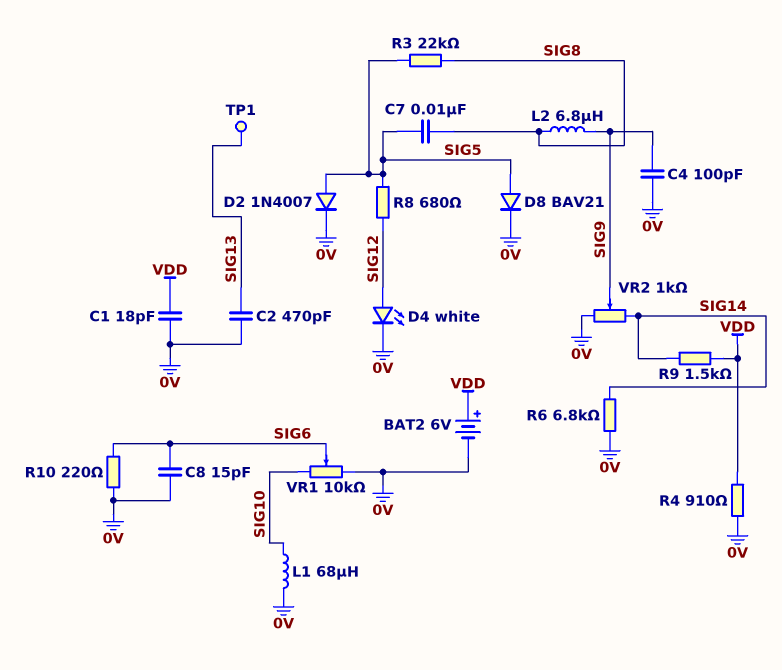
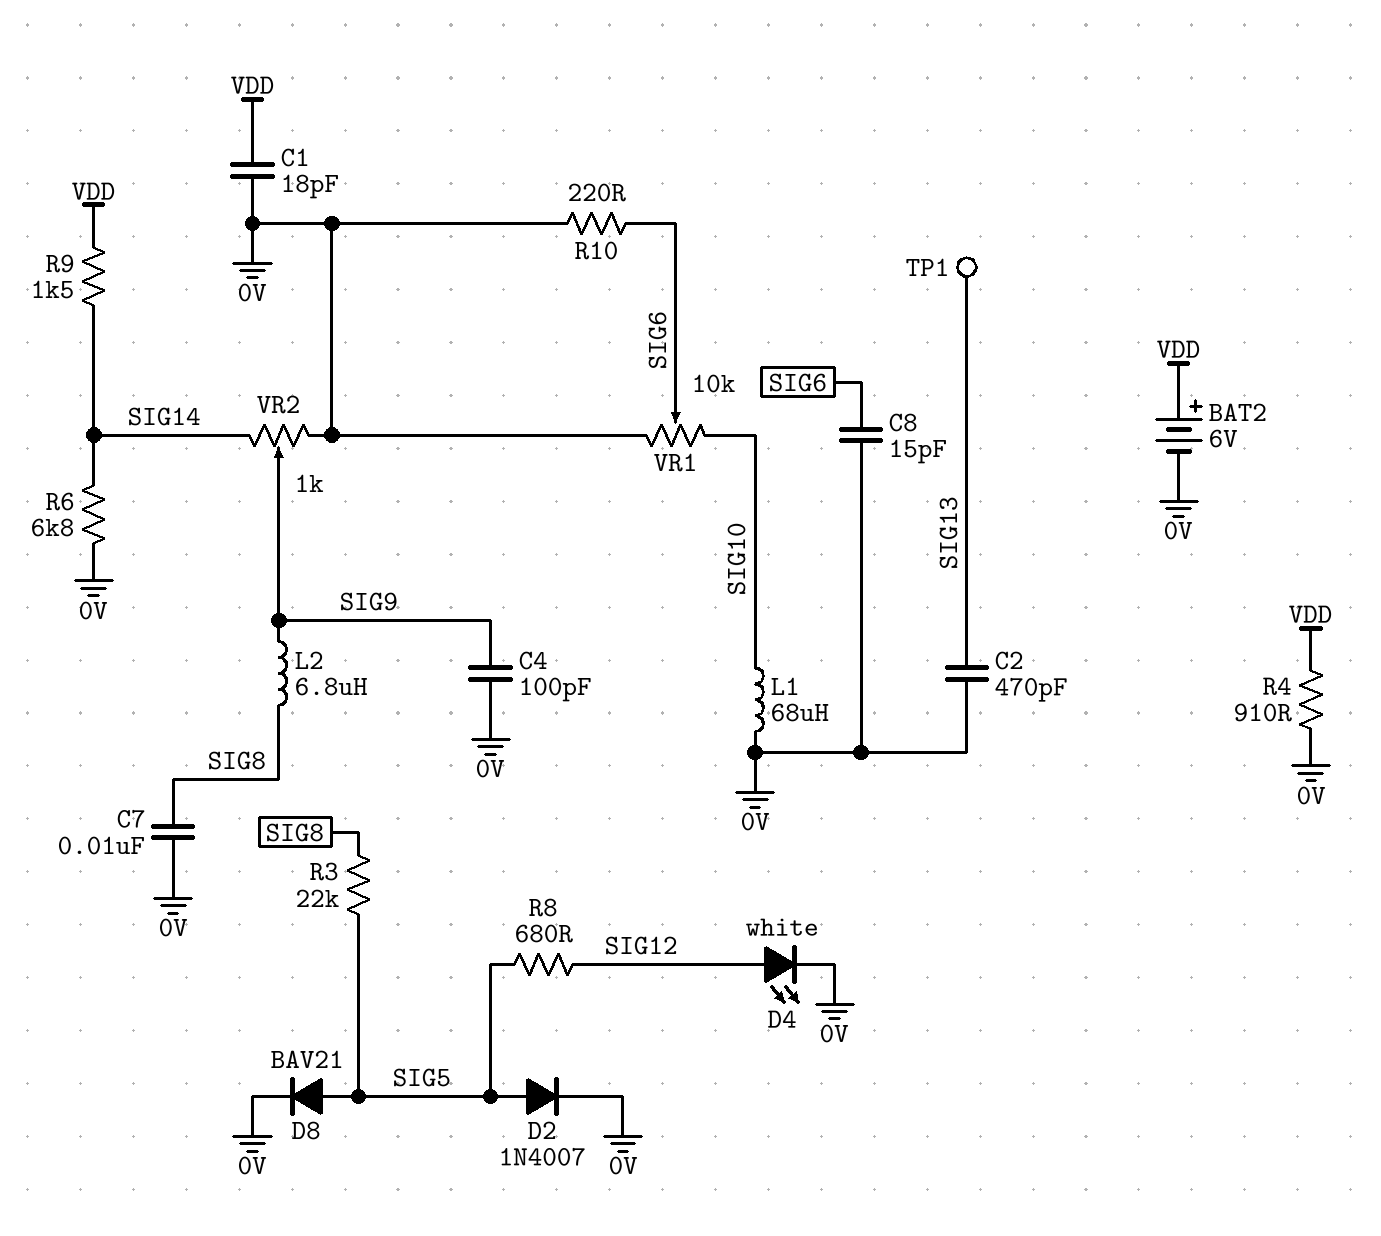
C7: 10nF (SIG5, SIG8) -> 10nF (0V, SIG8)

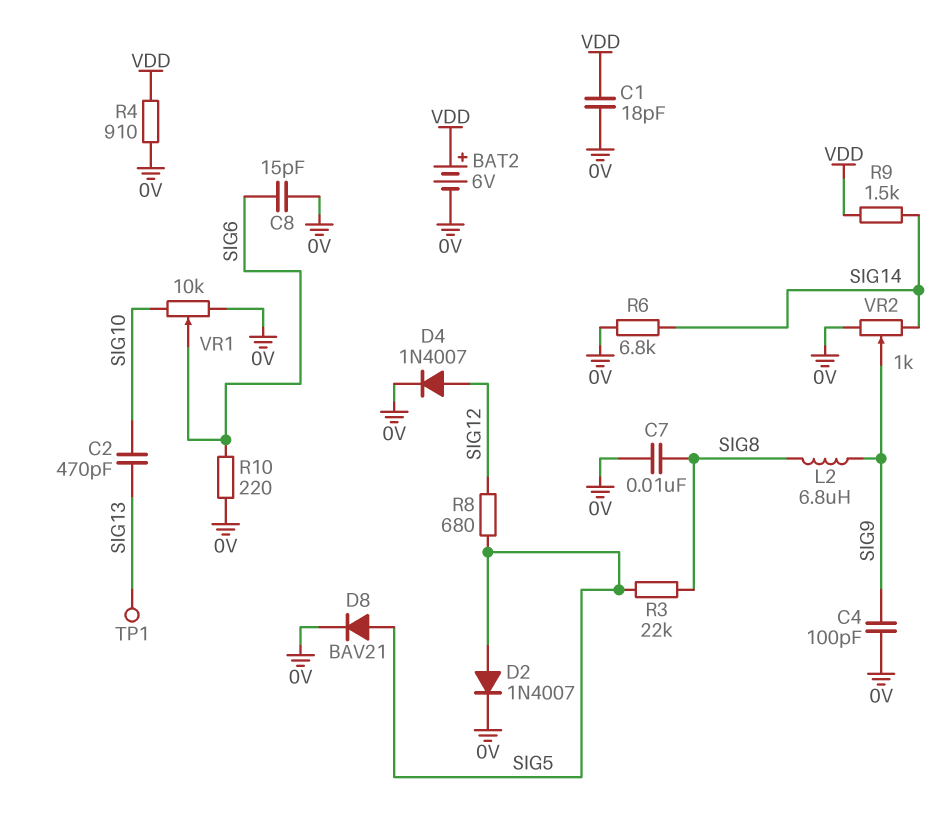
C2: 470pF (0V, SIG13) -> 470pF (SIG10, SIG13)
D4: LED white (A SIG12, K 0V) -> diode 1N4007 (A SIG12, K 0V)
L1: 68uH (0V, SIG10) -> none

